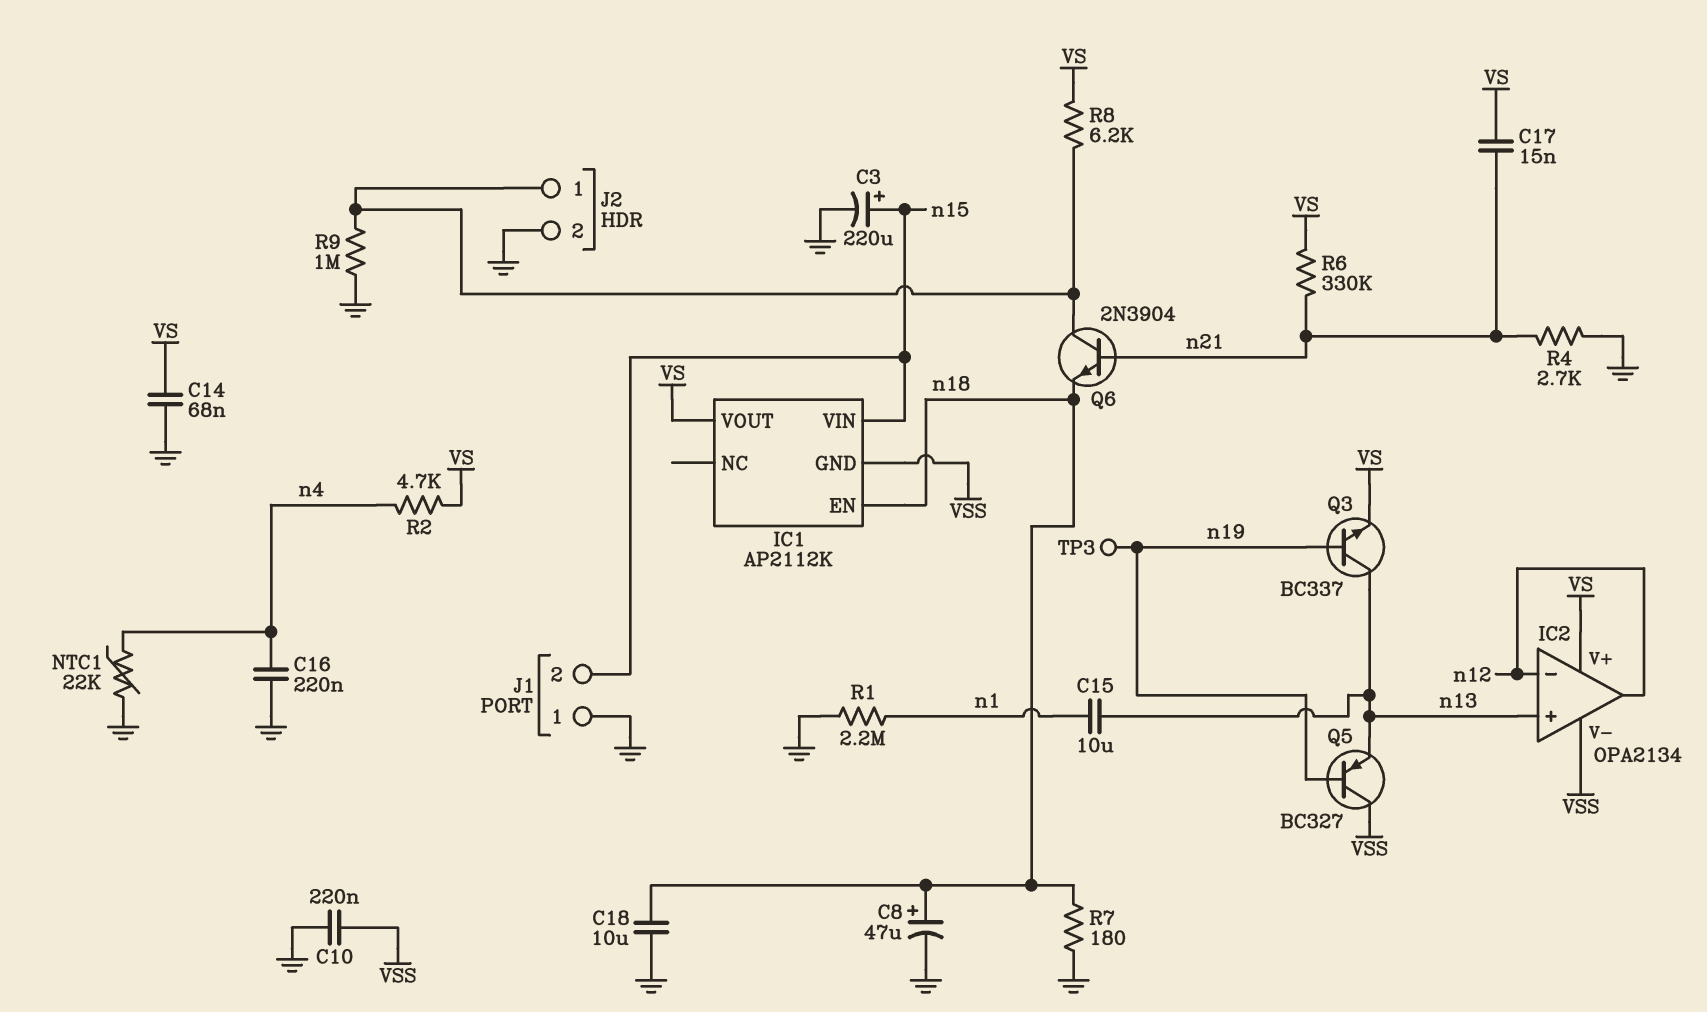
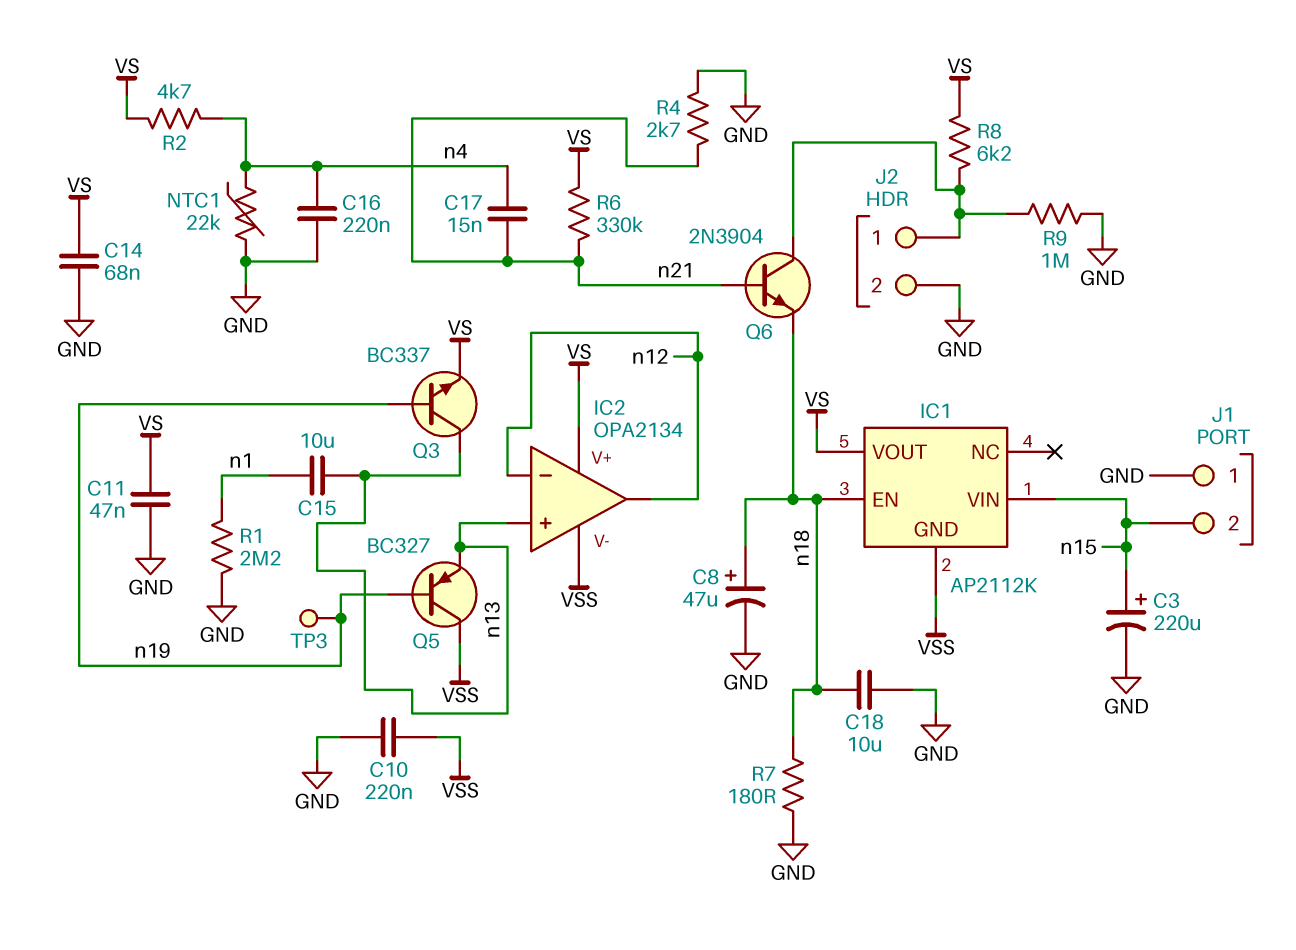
C11: none -> 47nF (GND, VS)
C17: 15nF (VS, n21) -> 15nF (n4, n21)

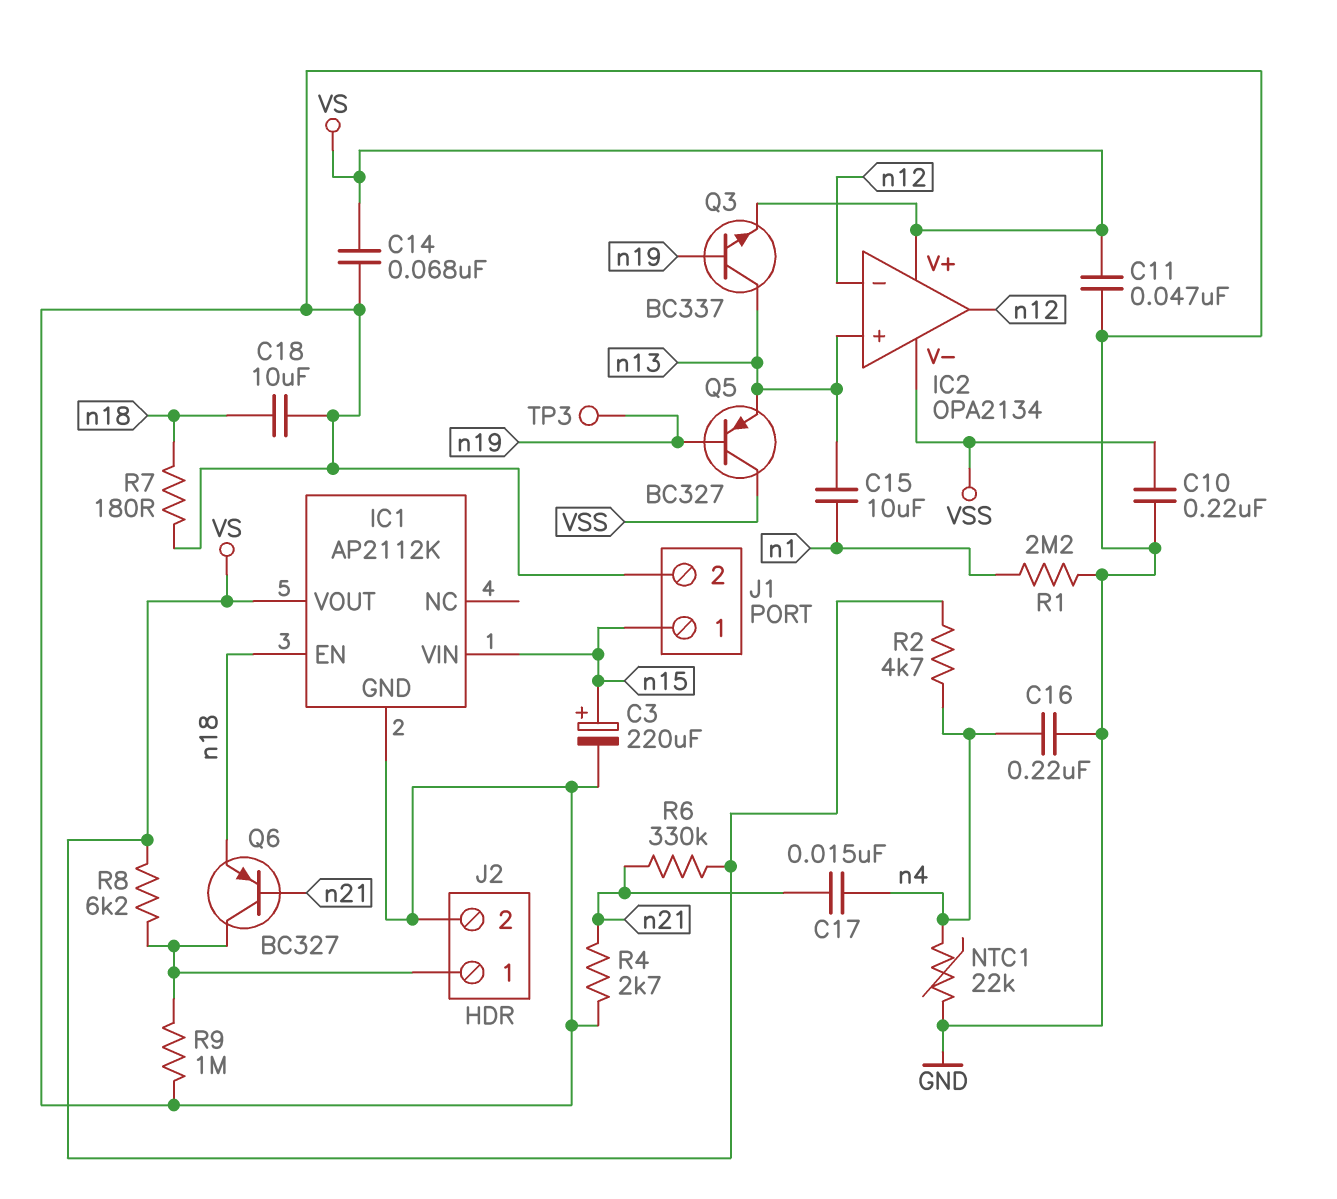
C8: 47uF (plus n18, minus GND) -> none
IC1 pin GND: VSS -> GND
J1 pin 1: GND -> n15
J1 pin 2: n15 -> GND
Q6: NPN 2N3904 (B n21, C J2/1, E n18) -> PNP BC327 (B n21, C J2/1, E n18)

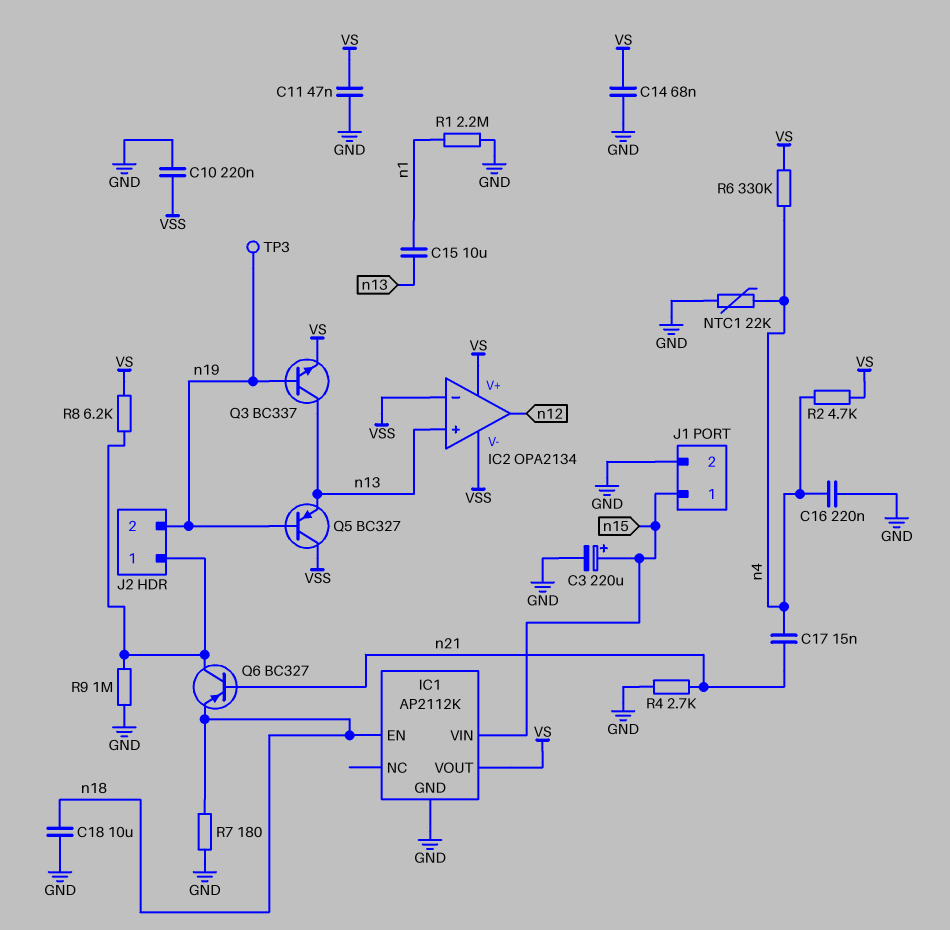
IC2 pin in-: n12 -> VSS
J2 pin 2: GND -> n19
R6: 330k (VS, n21) -> 330k (VS, n4)

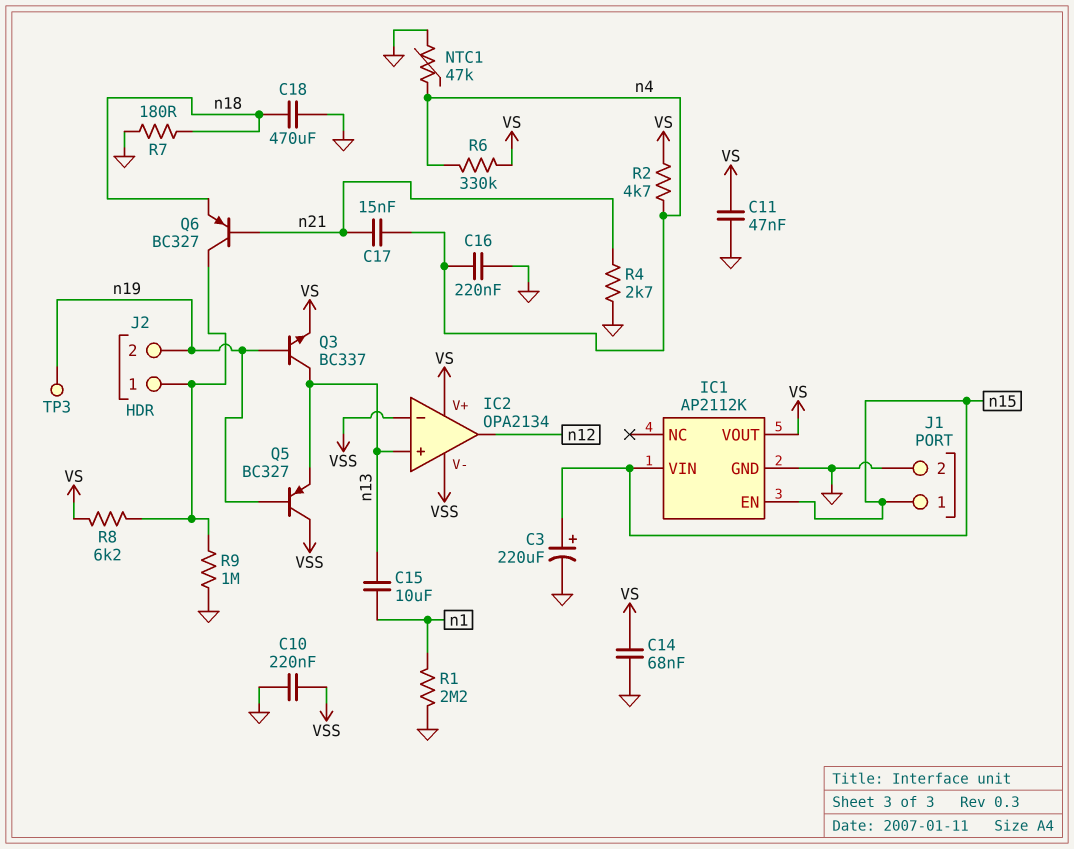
C18: 10uF (GND, n18) -> 470uF (GND, n18)
IC1 pin EN: n18 -> n15
NTC1: 22k (GND, n4) -> 47k (GND, n4)

